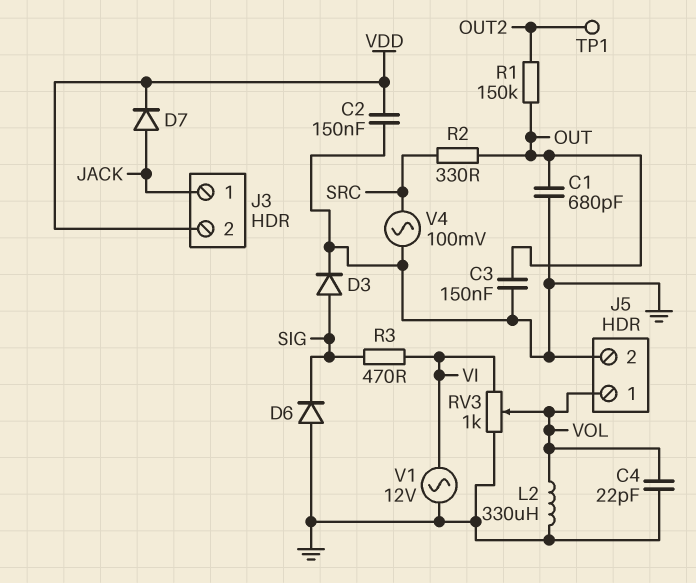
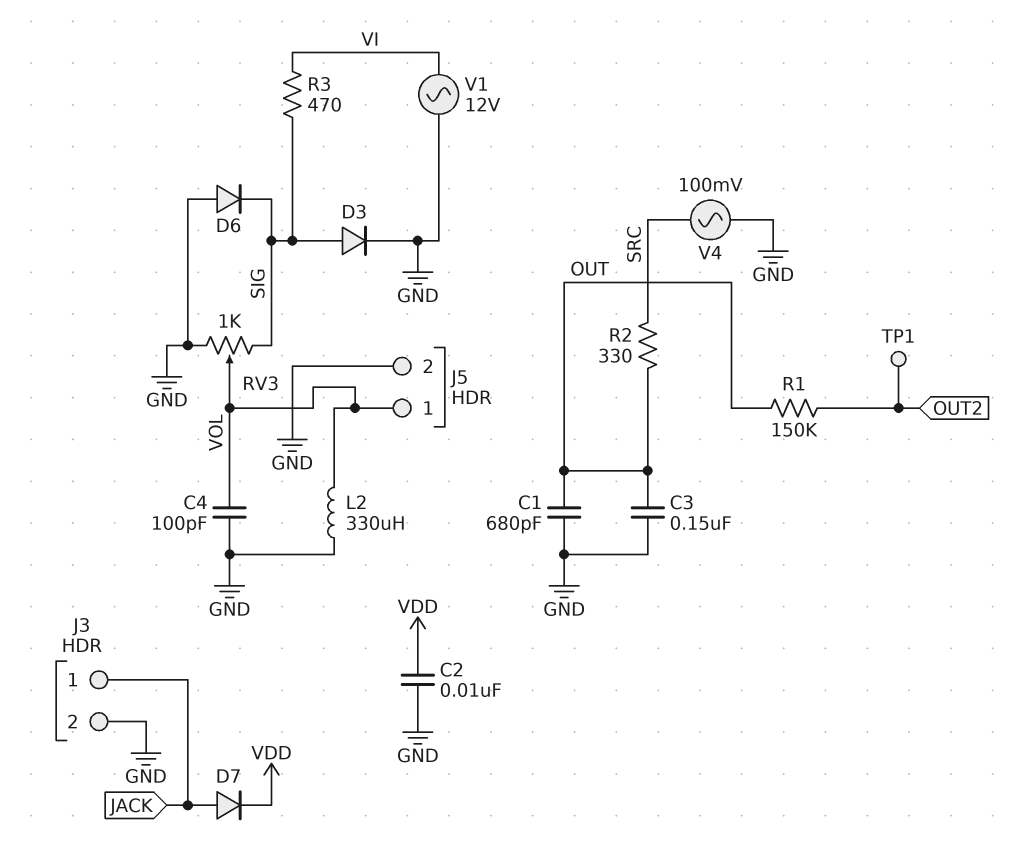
C2: 150nF (GND, VDD) -> 10nF (GND, VDD)
C4: 22pF (GND, VOL) -> 100pF (GND, VOL)
J3 pin 2: VDD -> GND
RV3: 1k (GND, VI, wiper VOL) -> 1k (GND, SIG, wiper VOL)

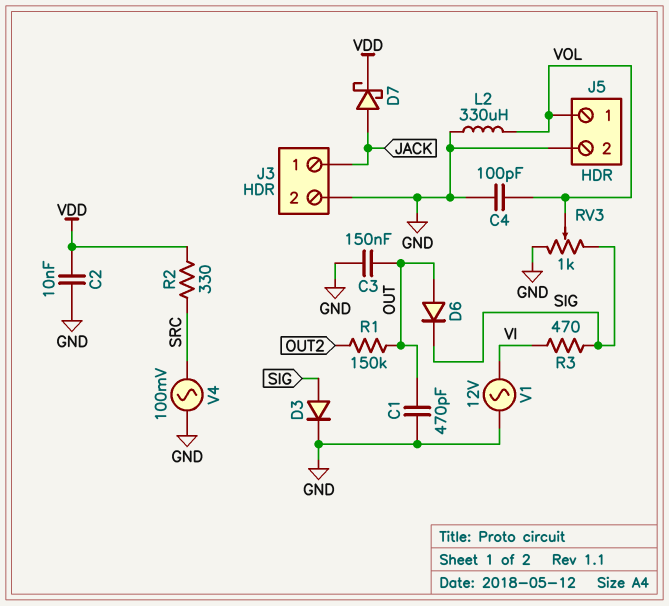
C1: 680pF (GND, OUT) -> 470pF (GND, OUT)
D6: diode (A GND, K SIG) -> diode (A OUT, K SIG)
D7: diode (A JACK, K VDD) -> schottky (A JACK, K VDD)
R2: 330 (OUT, SRC) -> 330 (SRC, VDD)
TP1: test point (OUT2) -> none

